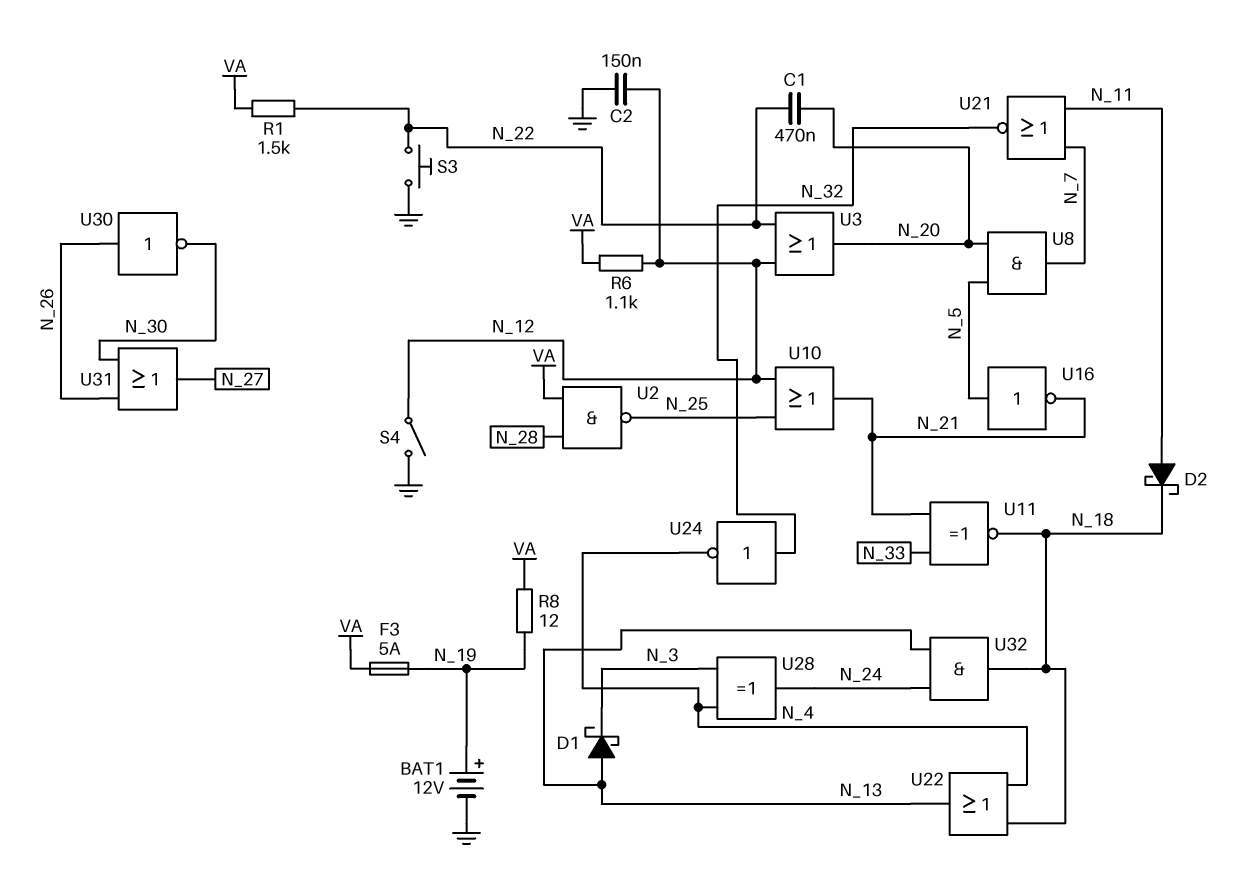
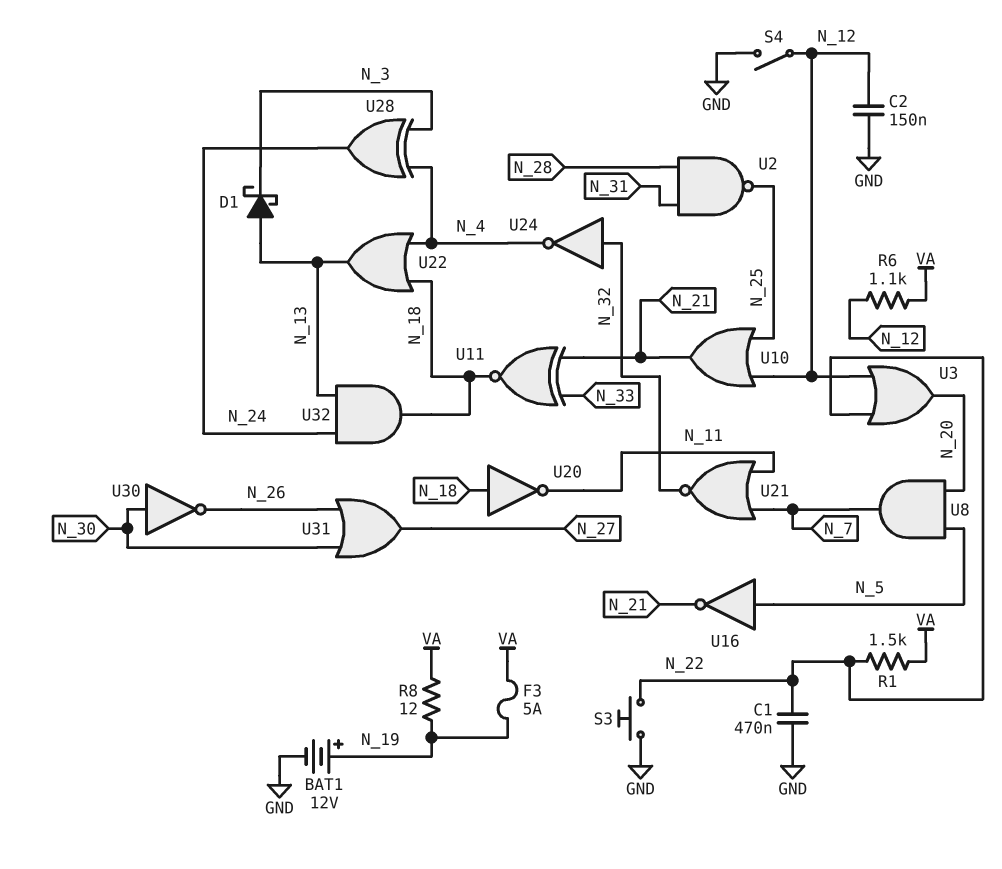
C1: 470nF (N_20, N_22) -> 470nF (GND, N_22)
D2: schottky (A N_11, K N_18) -> none
U2: NAND (in N_28, in VA, out N_25) -> NAND (in N_28, in N_31, out N_25)
U20: none -> NOT (in N_18, out N_11)
U30: NOT (in N_26, out N_30) -> NOT (in N_30, out N_26)

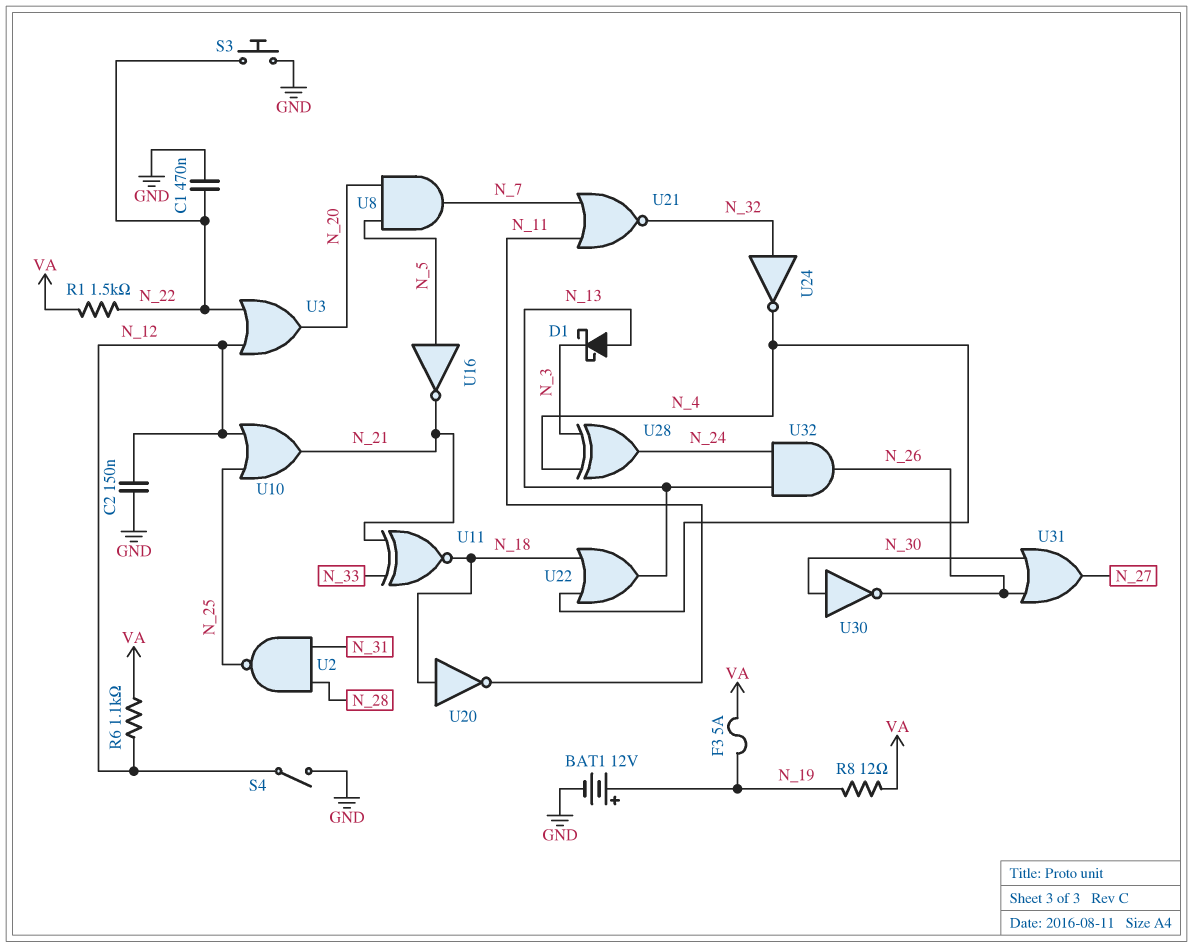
U32: AND (in N_13, in N_24, out N_18) -> AND (in N_13, in N_24, out N_26)

